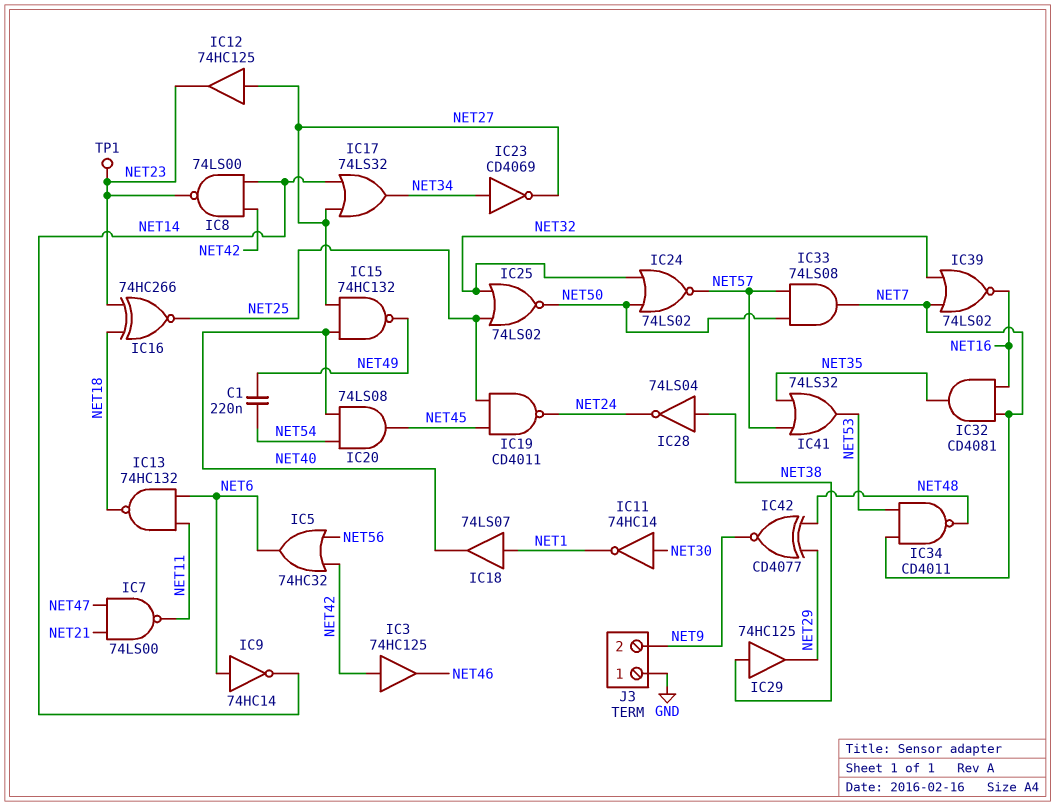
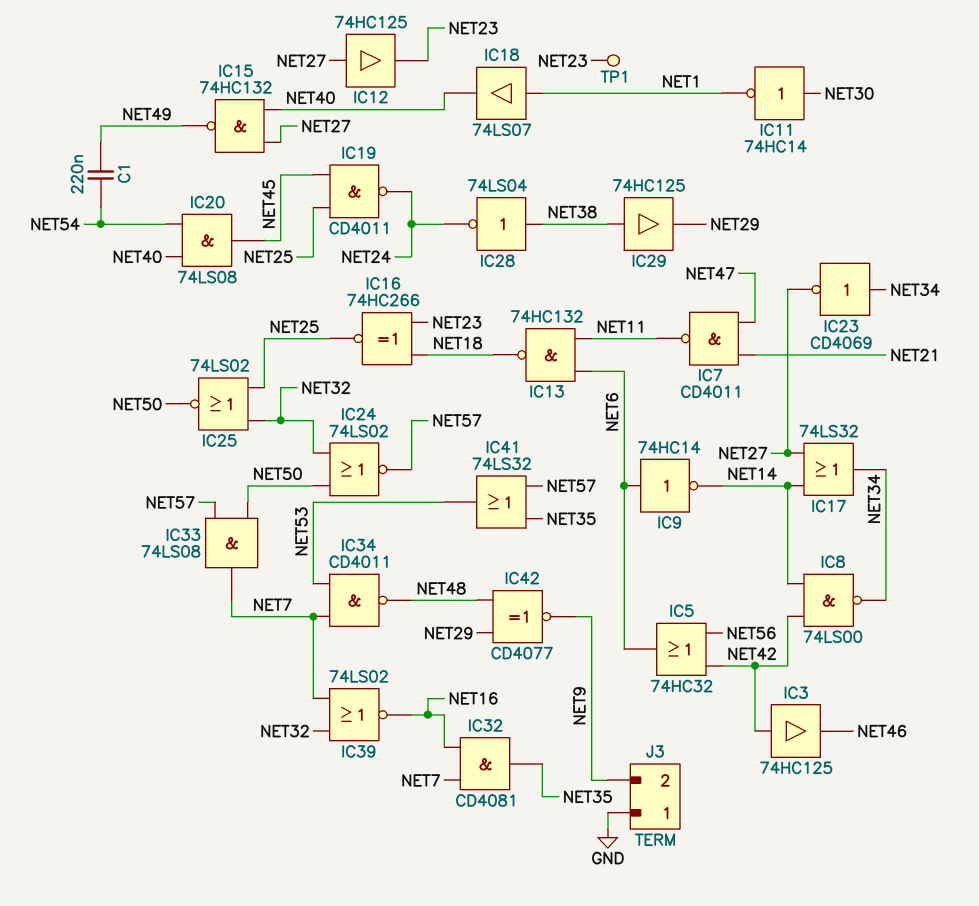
IC7: NAND 74LS00 (in NET21, in NET47, out NET11) -> NAND CD4011 (in NET21, in NET47, out NET11)
IC8: NAND 74LS00 (in NET14, in NET42, out NET23) -> NAND 74LS00 (in NET14, in NET42, out NET34)

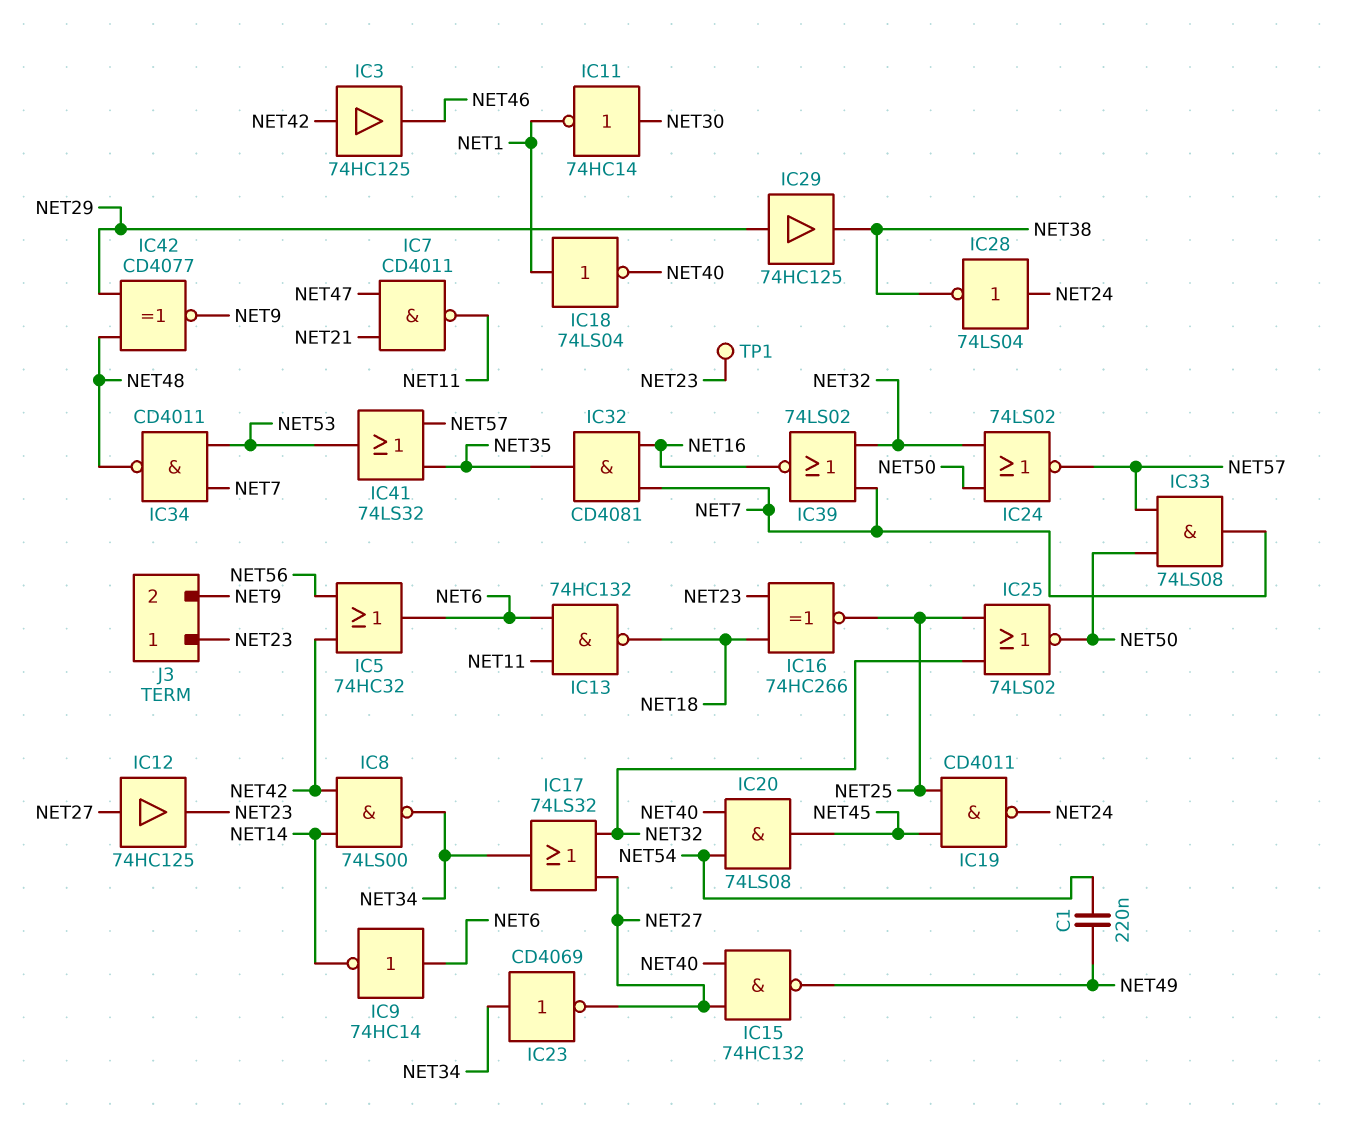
IC17: OR 74LS32 (in NET14, in NET27, out NET34) -> OR 74LS32 (in NET27, in NET32, out NET34)
IC18: buffer 74LS07 (in NET1, out NET40) -> NOT 74LS04 (in NET1, out NET40)
IC28: NOT 74LS04 (in NET38, out NET24) -> NOT 74LS04 (in NET24, out NET38)
IC29: buffer 74HC125 (in NET38, out NET29) -> buffer 74HC125 (in NET29, out NET38)
J3 pin 1: GND -> NET23

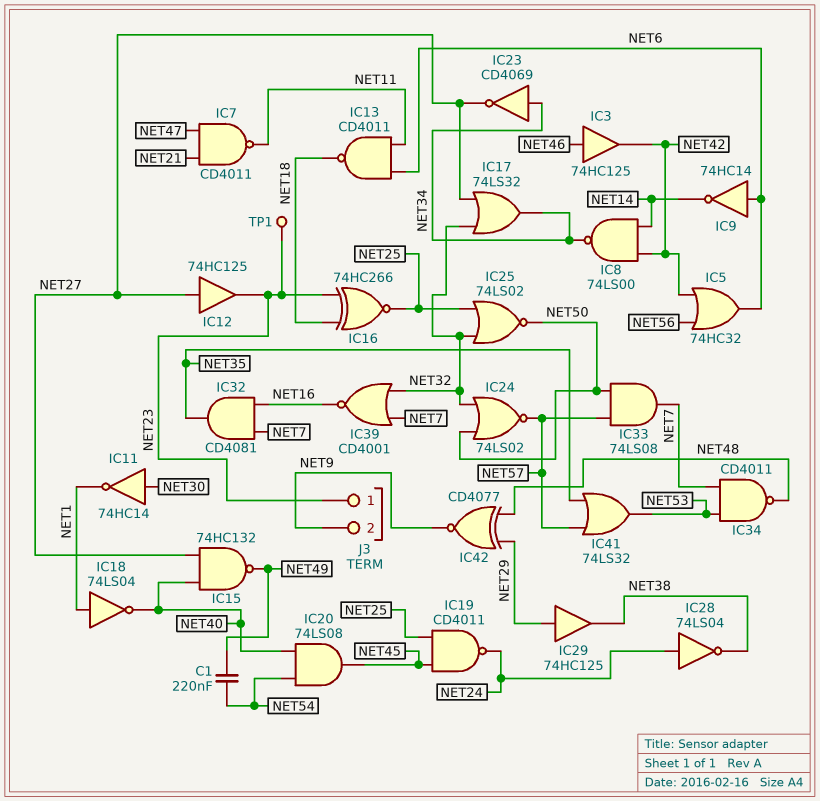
IC3: buffer 74HC125 (in NET42, out NET46) -> buffer 74HC125 (in NET46, out NET42)
IC13: NAND 74HC132 (in NET6, in NET11, out NET18) -> NAND CD4011 (in NET6, in NET11, out NET18)
IC39: NOR 74LS02 (in NET7, in NET32, out NET16) -> NOR CD4001 (in NET7, in NET32, out NET16)

